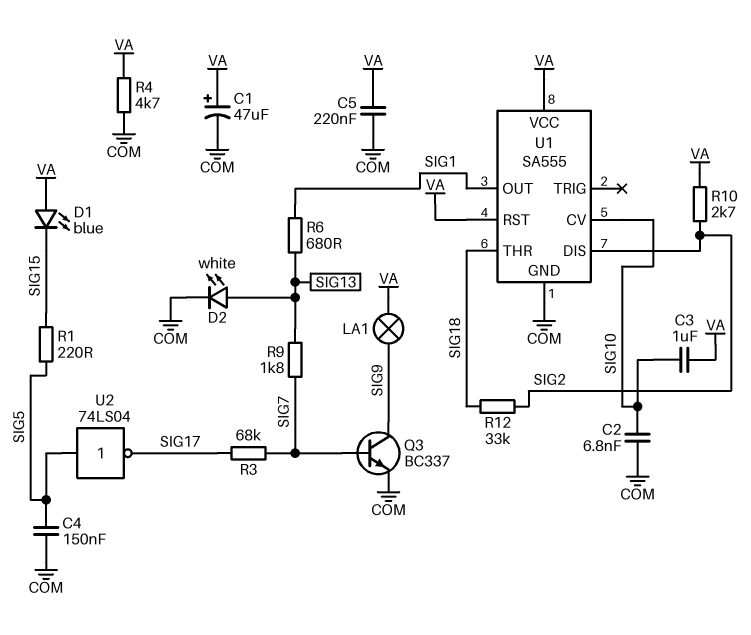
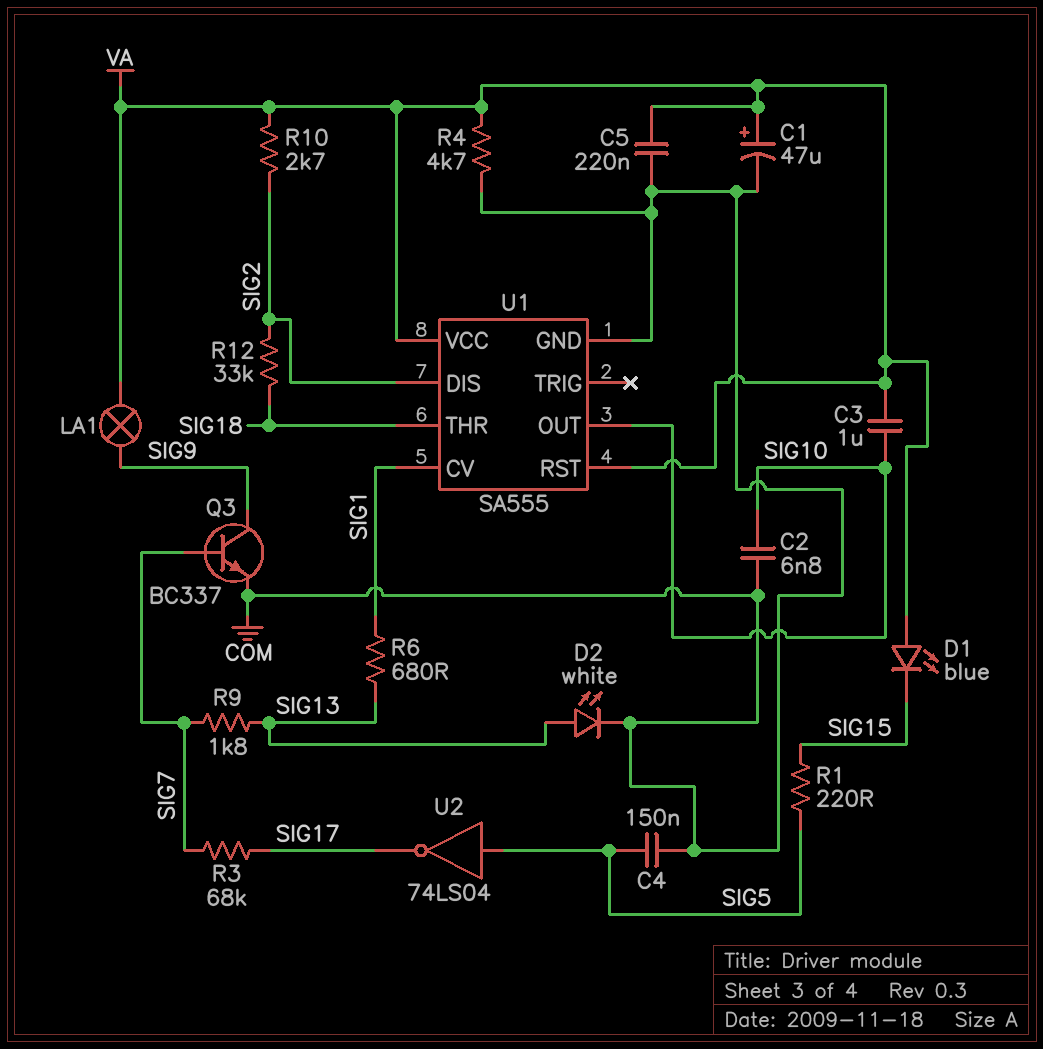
U1 pin CV: SIG10 -> SIG1
U1 pin OUT: SIG1 -> SIG10

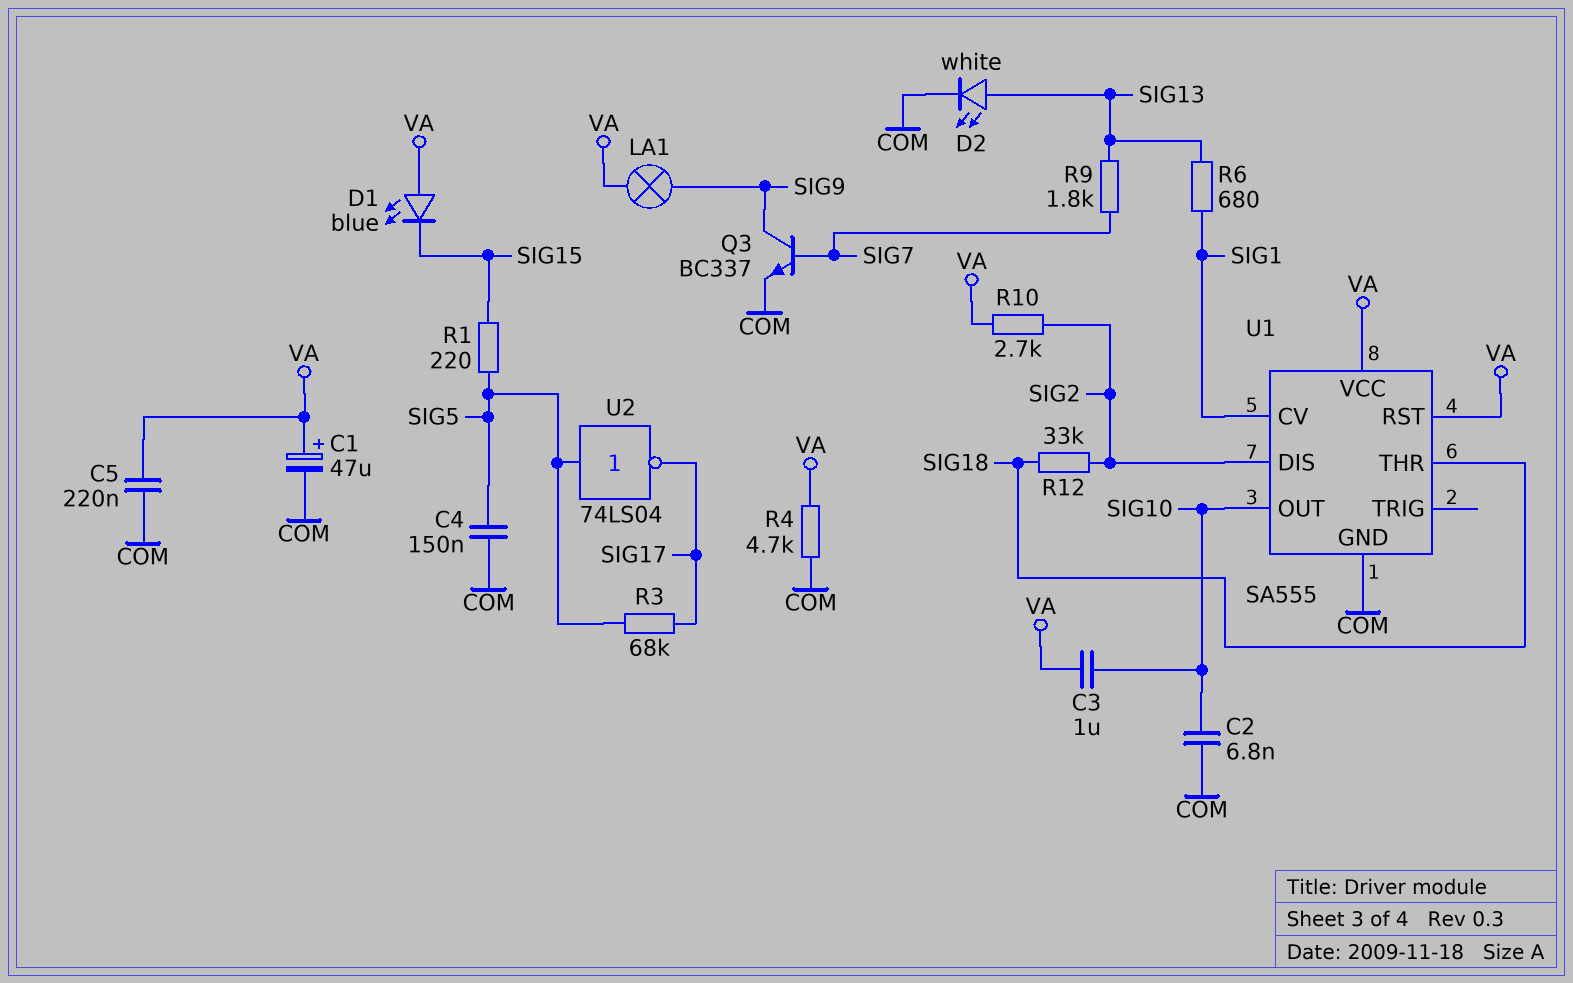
R3: 68k (SIG7, SIG17) -> 68k (SIG5, SIG17)

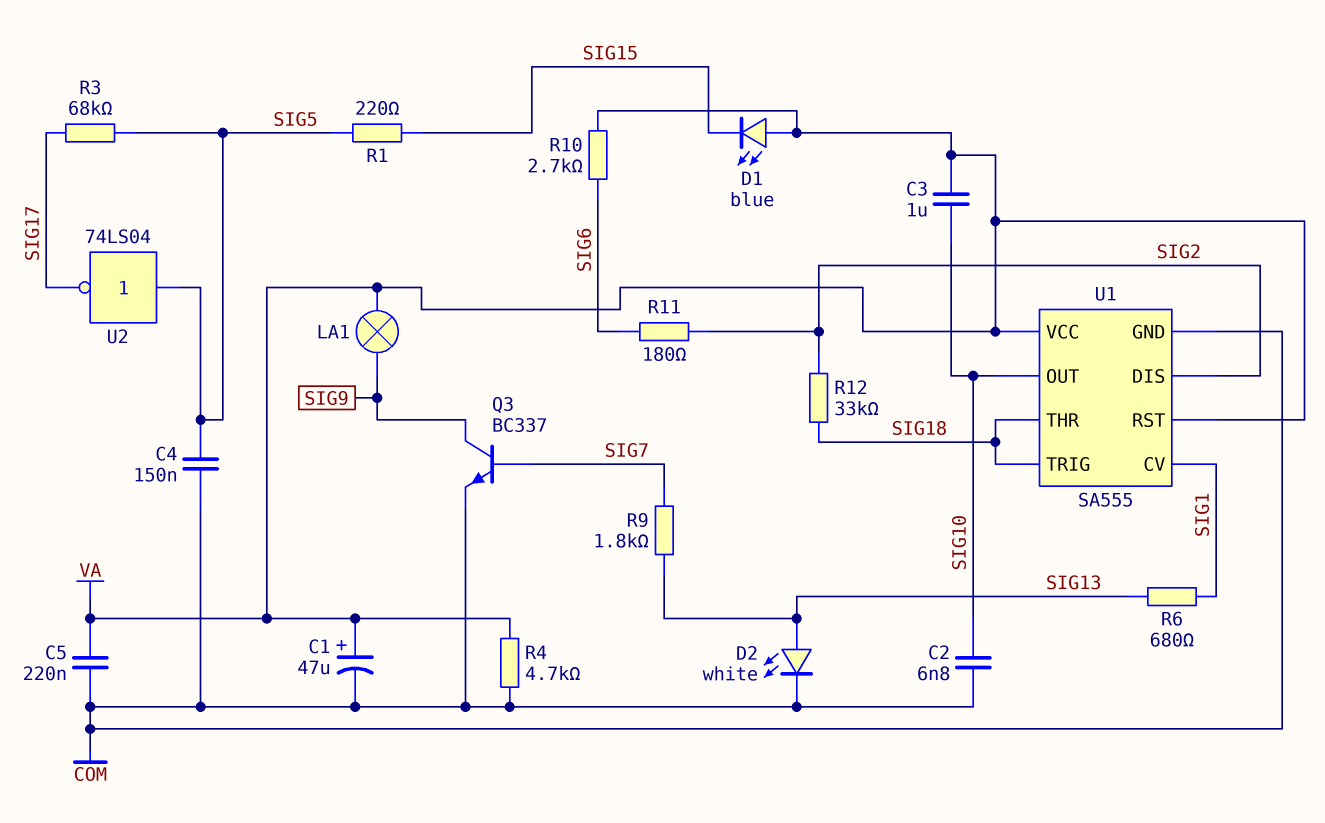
R10: 2.7k (SIG2, VA) -> 2.7k (SIG6, VA)
R11: none -> 180 (SIG2, SIG6)
U1 pin TRIG: none -> SIG18

